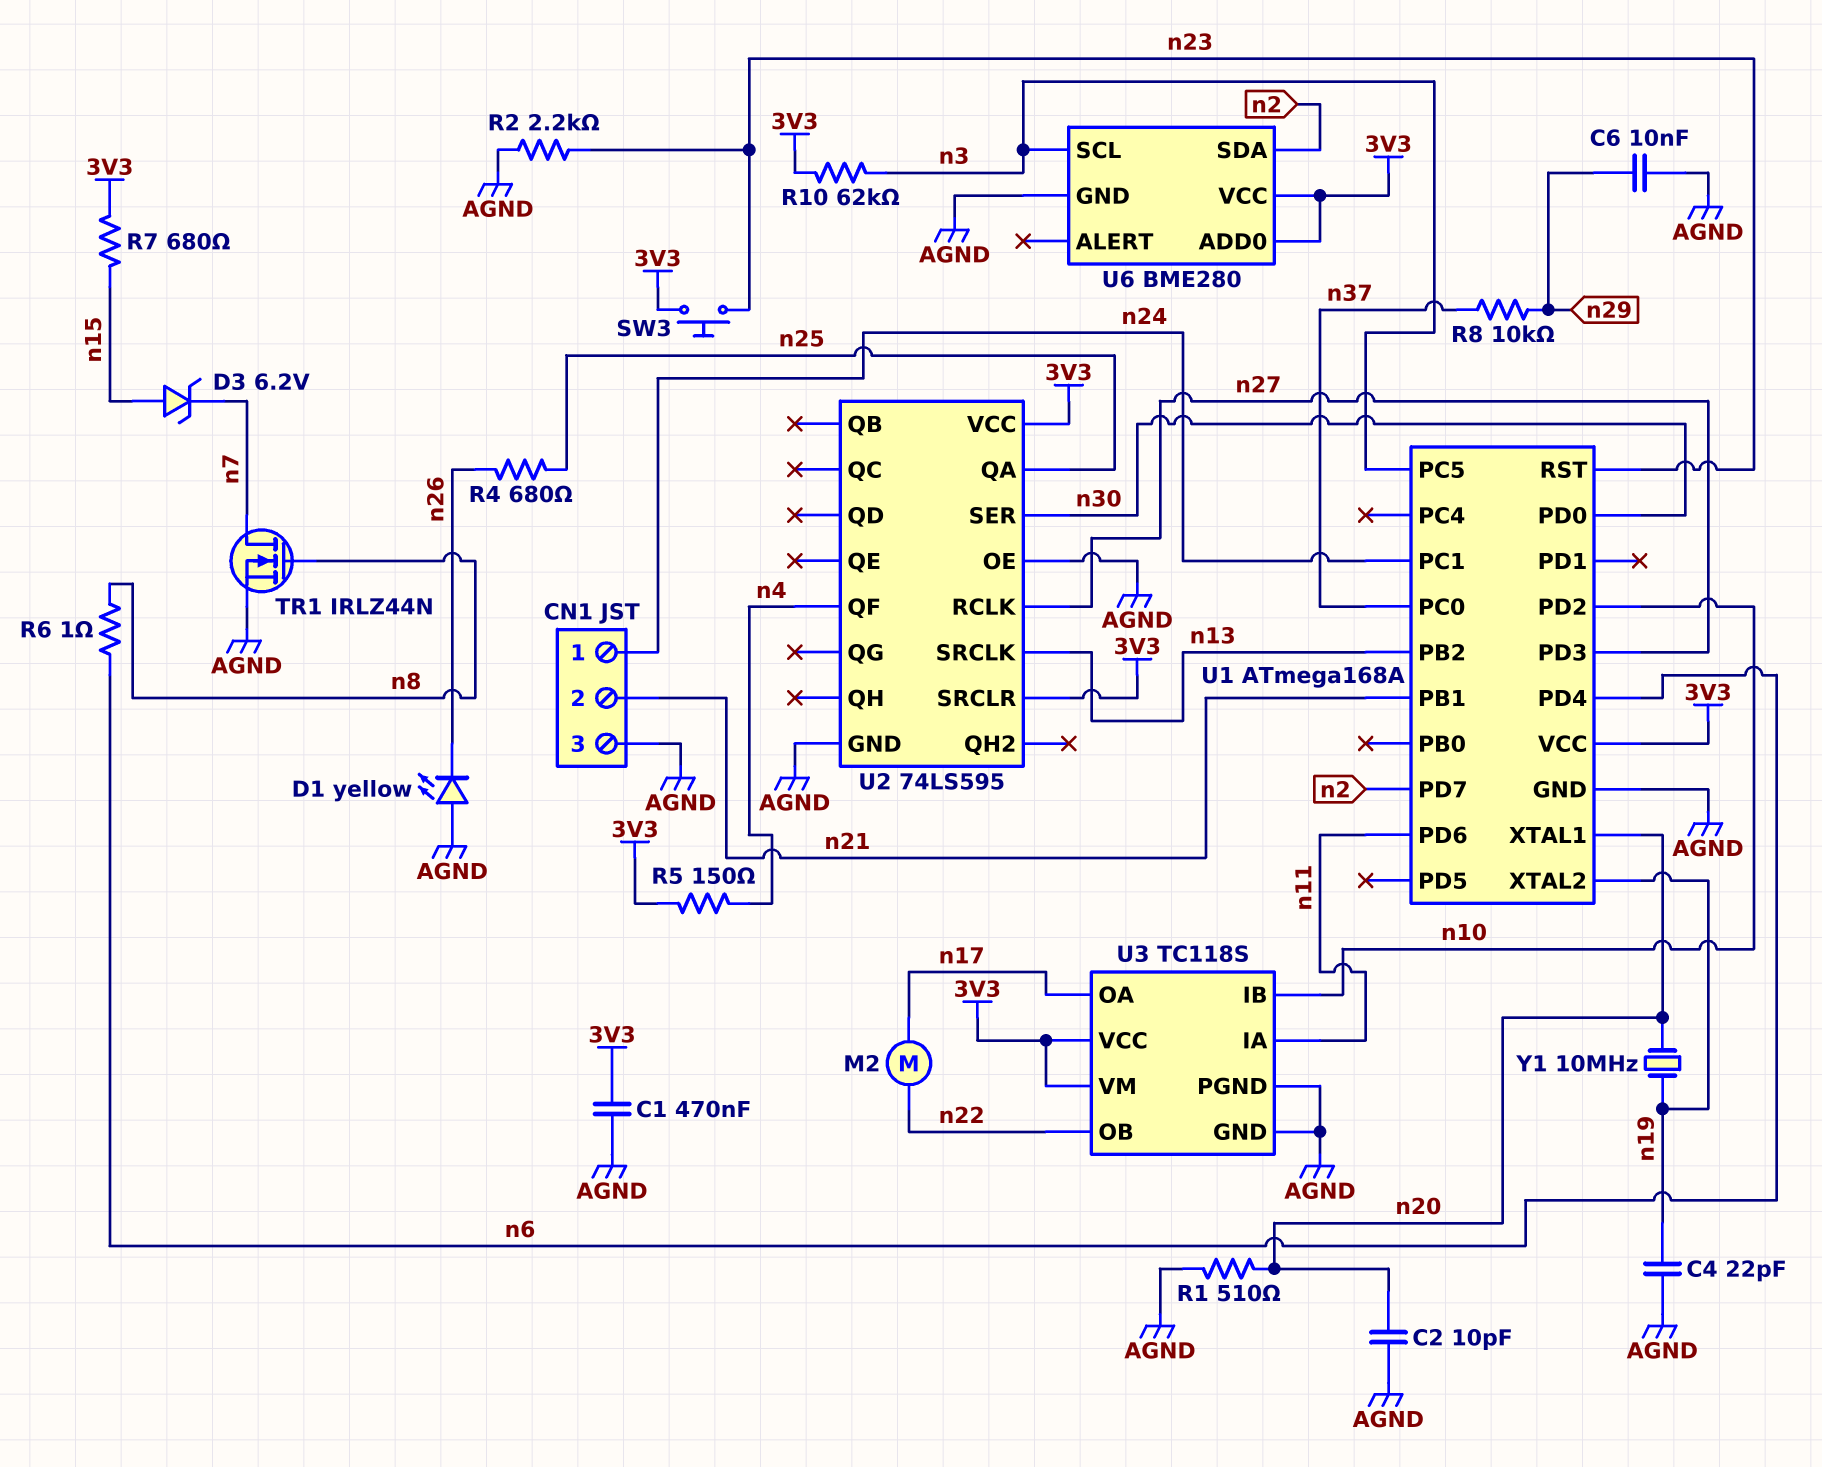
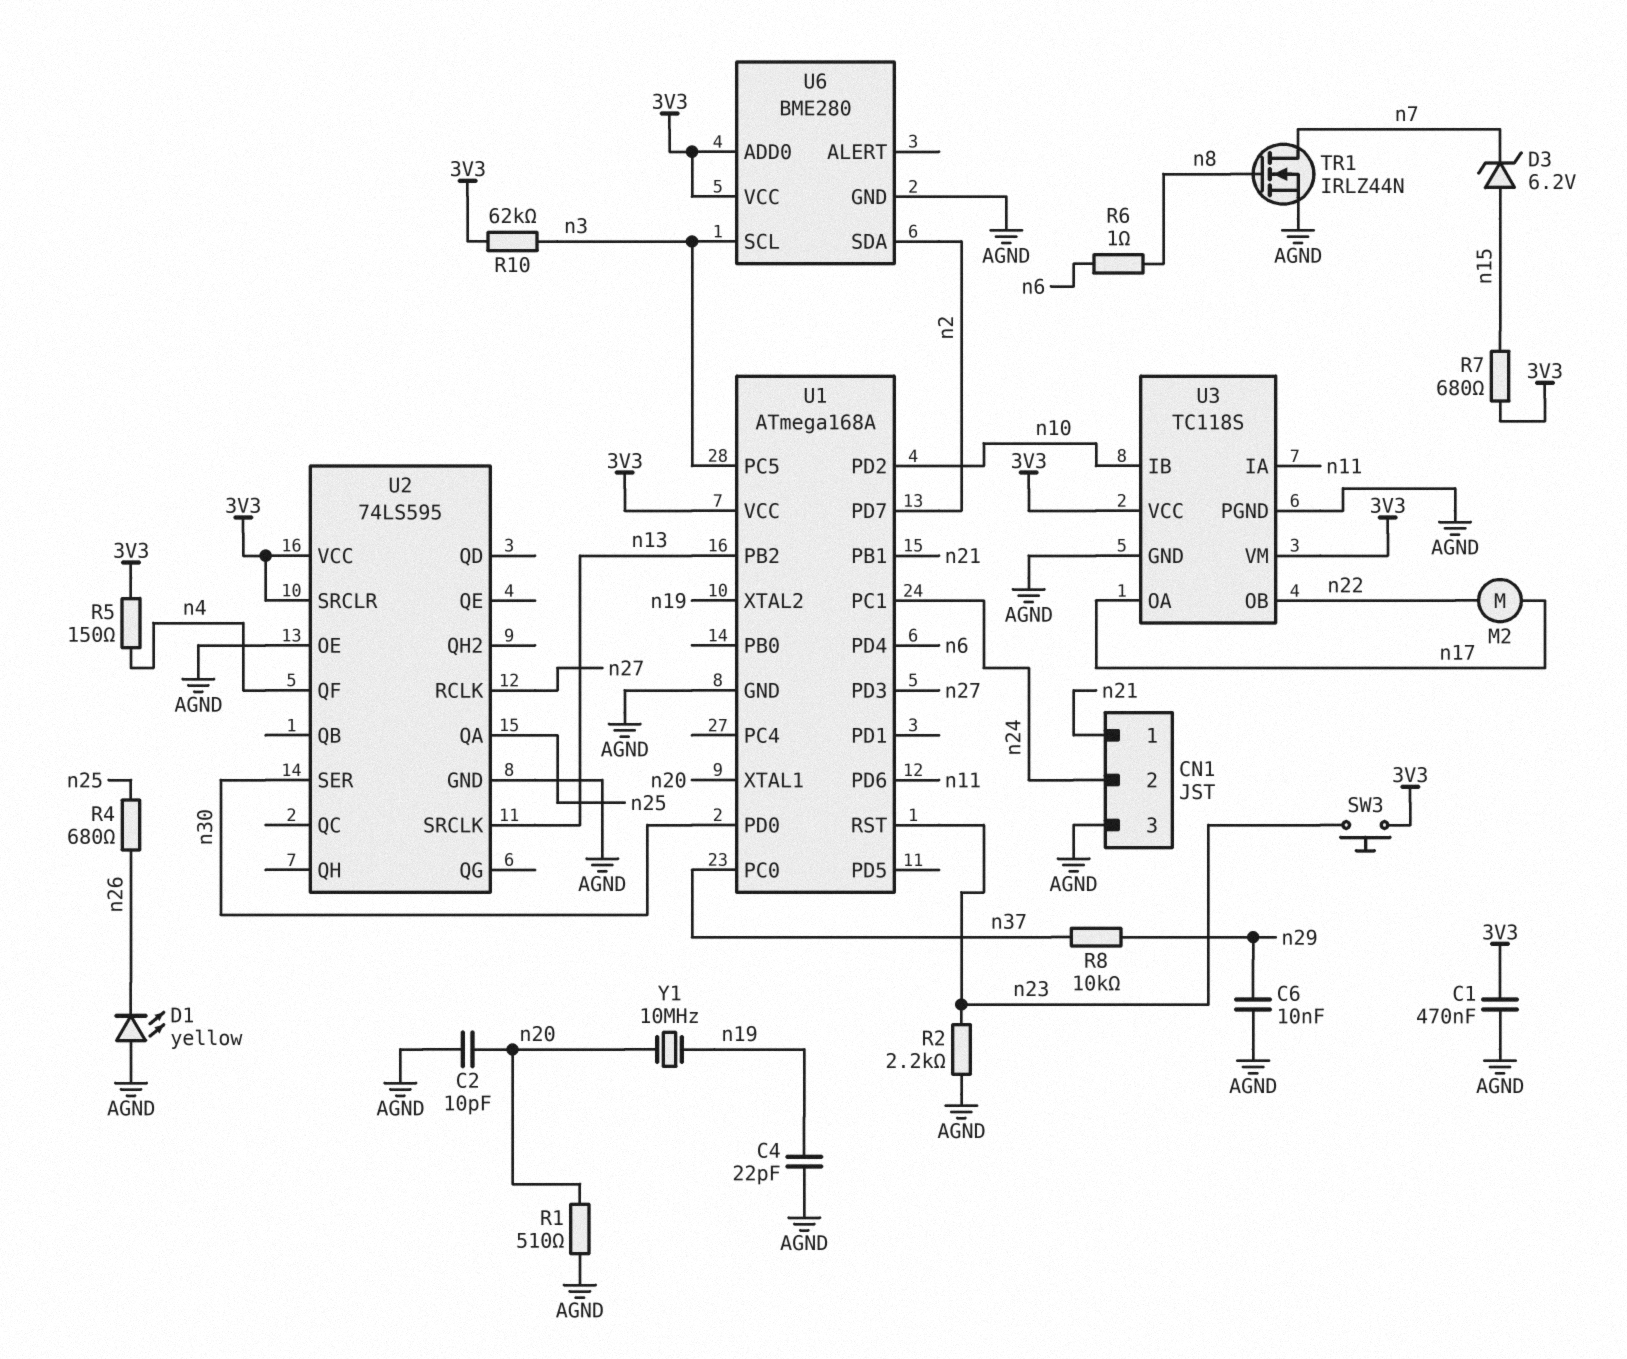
CN1 pin 1: n24 -> n21
CN1 pin 2: n21 -> n24

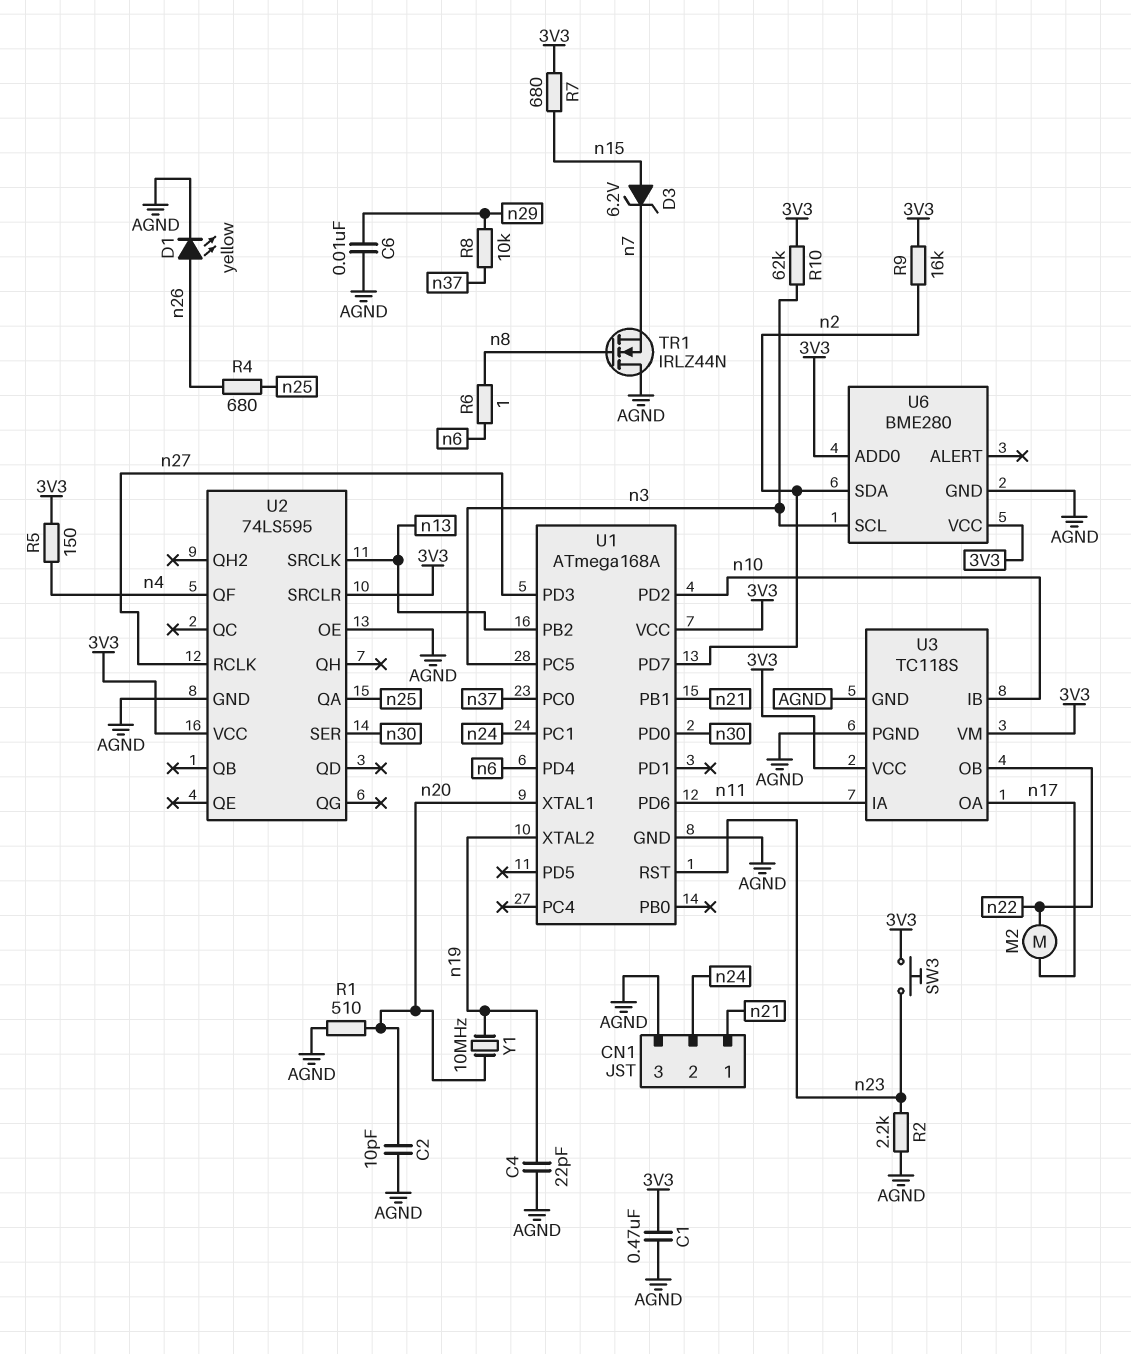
D1: LED yellow (A AGND, K n26) -> LED yellow (A n26, K AGND)
R9: none -> 16k (3V3, n2)
TR1: NMOS IRLZ44N (G n8, D n7, S AGND) -> NMOS IRLZ44N (G n8, D AGND, S n7)

